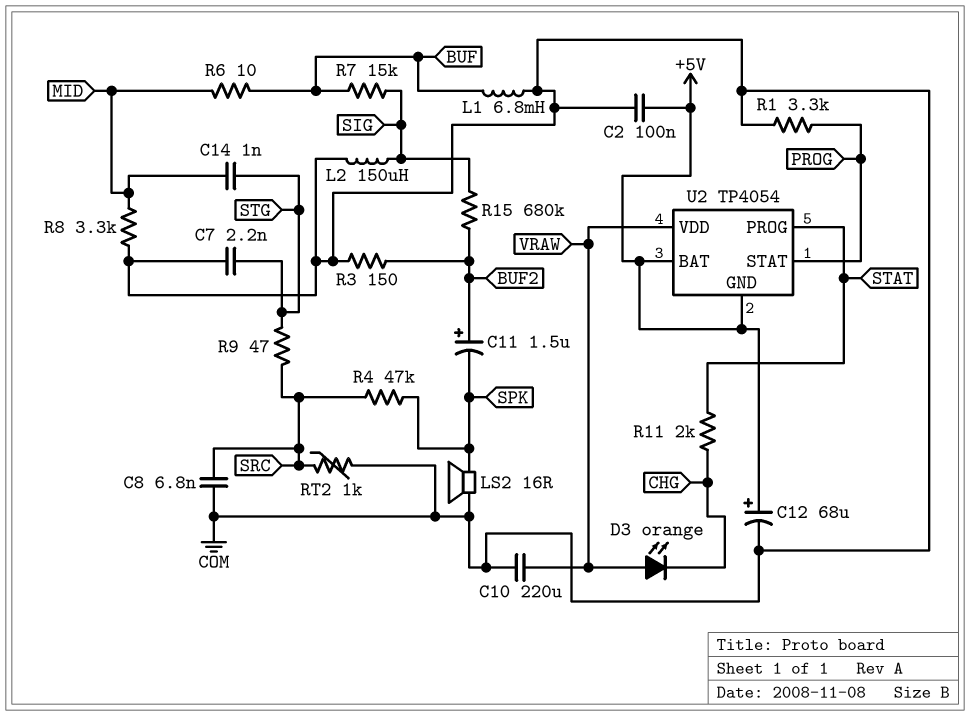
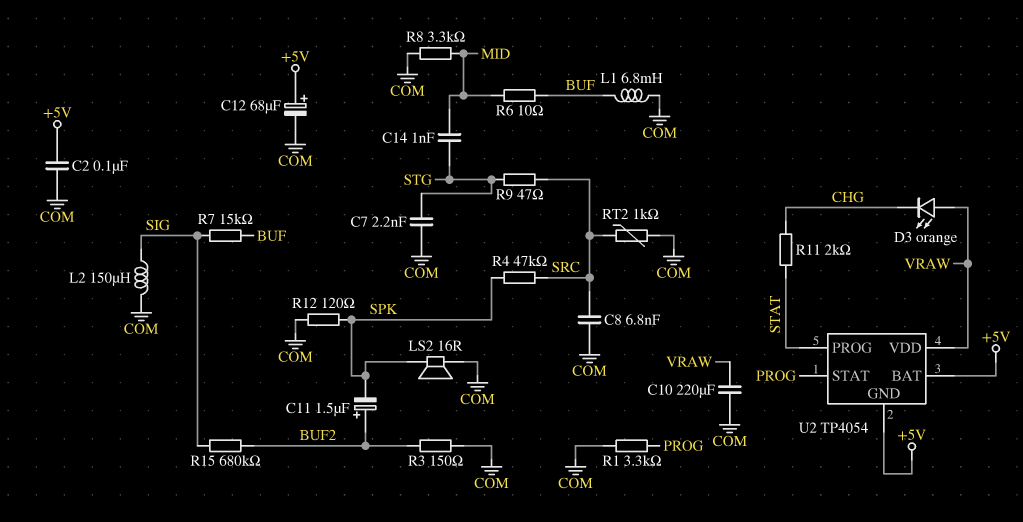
R12: none -> 120 (COM, SPK)

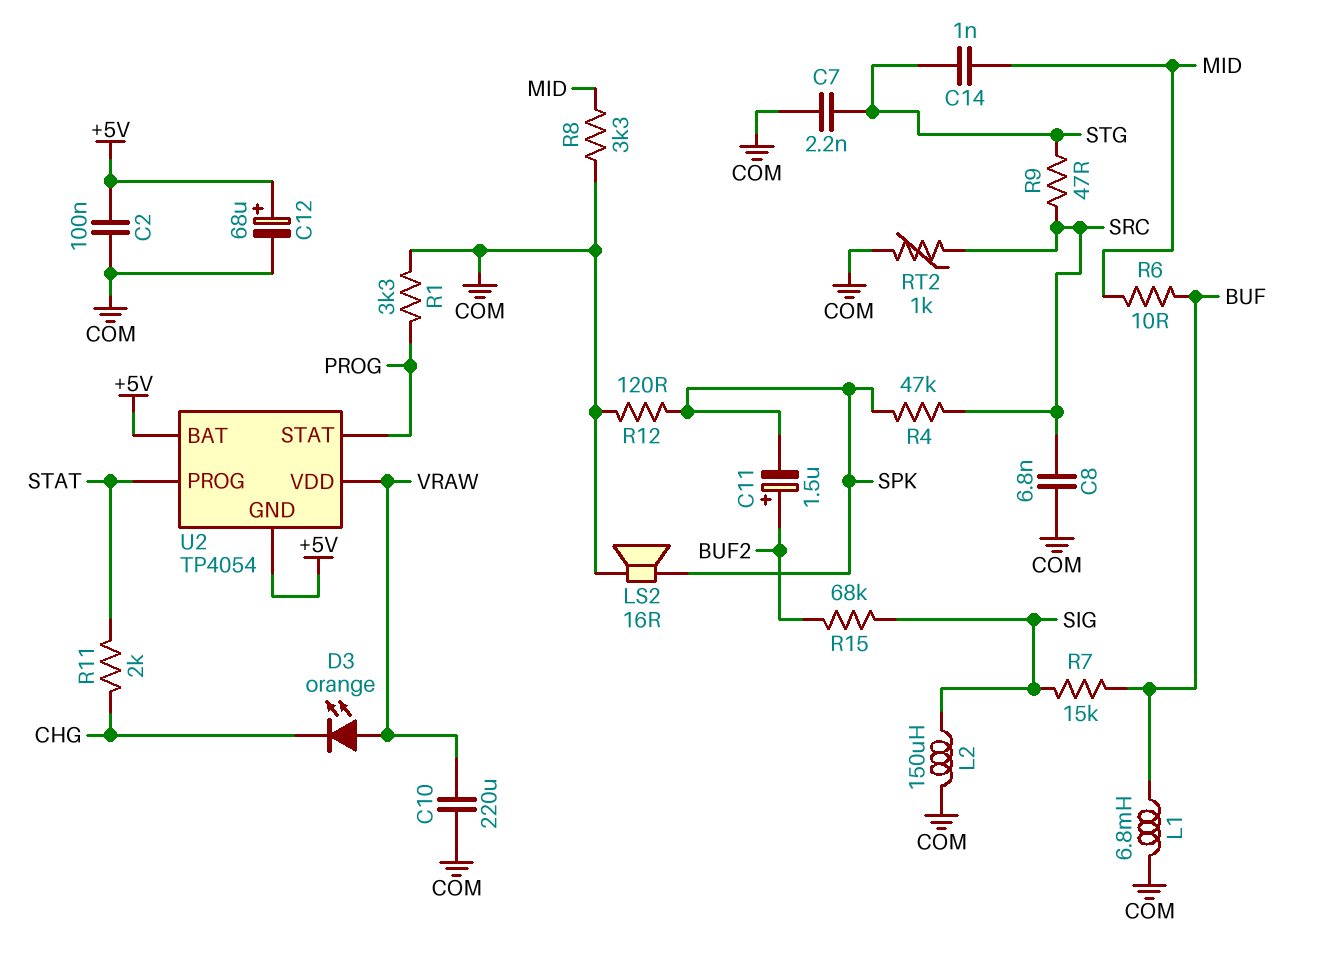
R3: 150 (BUF2, COM) -> none
R15: 680k (BUF2, SIG) -> 68k (BUF2, SIG)

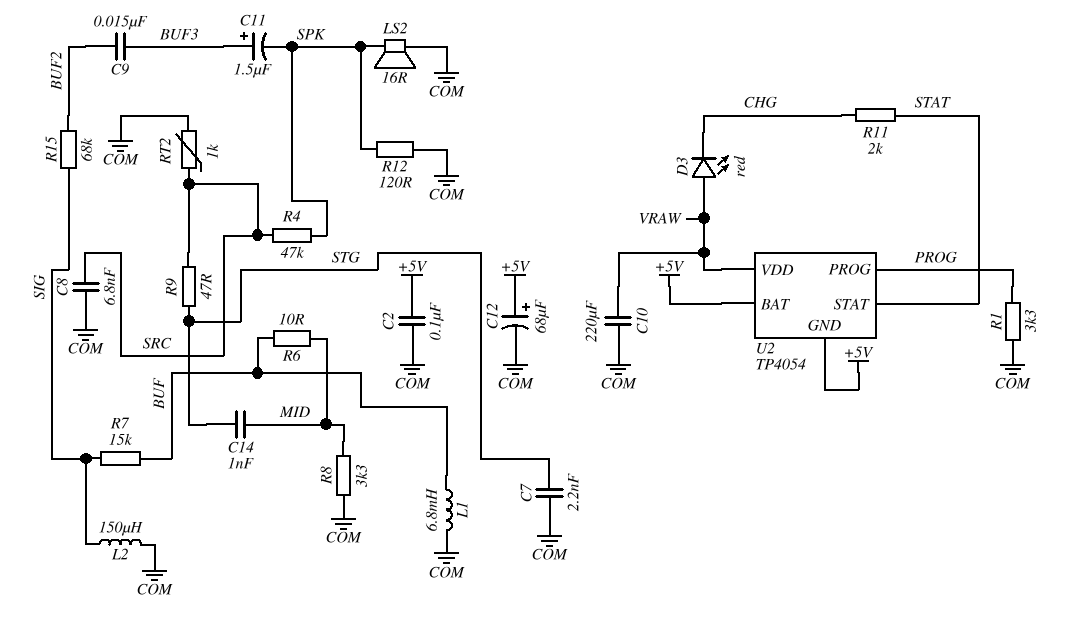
C9: none -> 15nF (BUF2, BUF3)
C11: 1.5uF (plus BUF2, minus SPK) -> 1.5uF (plus BUF3, minus SPK)
D3: LED orange (A VRAW, K CHG) -> LED red (A VRAW, K CHG)
U2 pin PROG: STAT -> PROG
U2 pin STAT: PROG -> STAT

